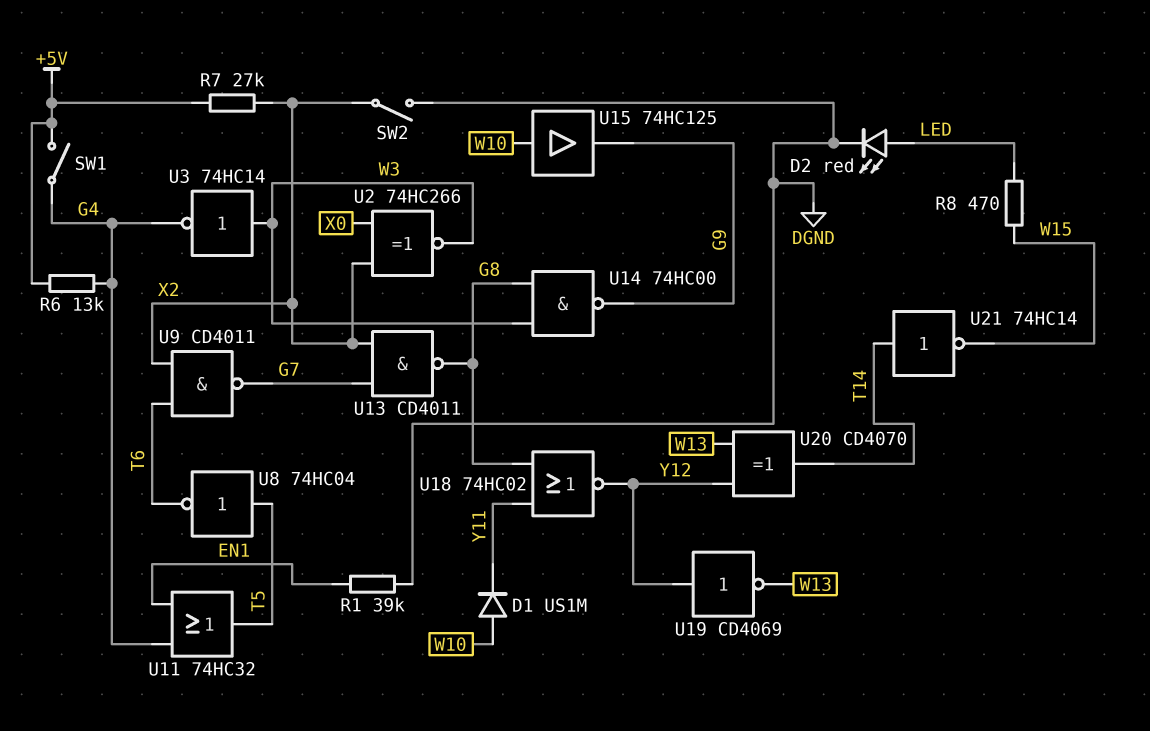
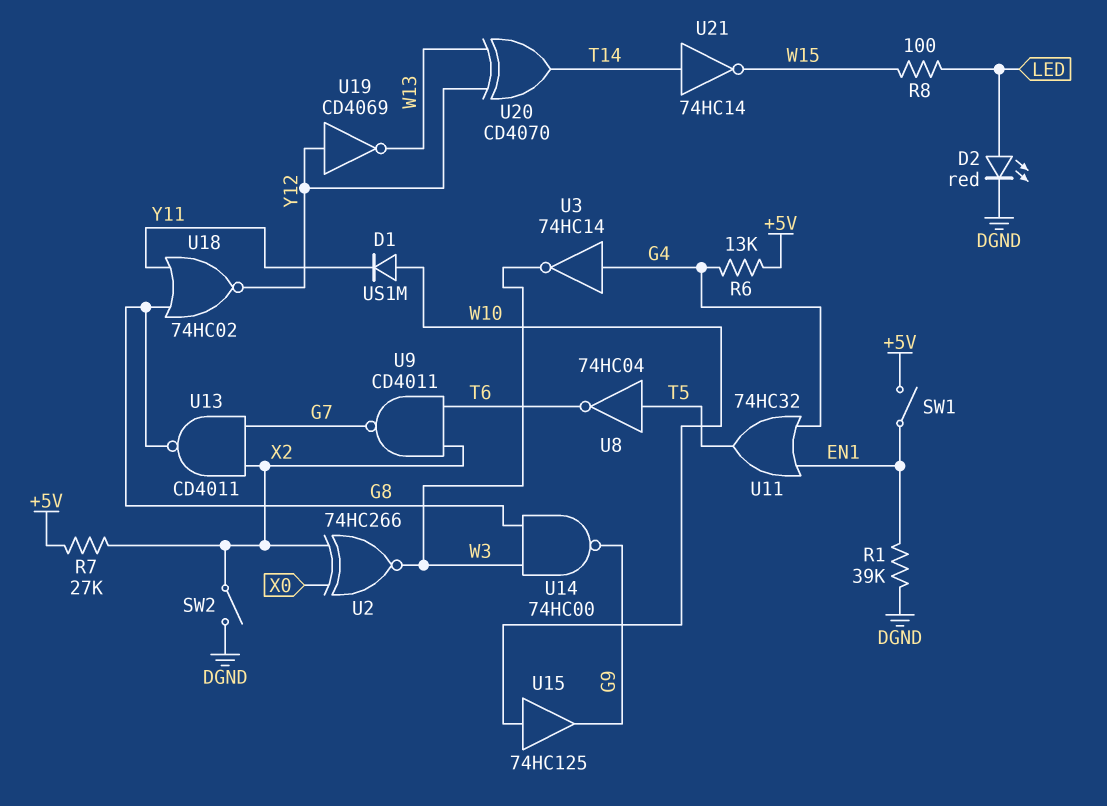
R8: 470 (LED, W15) -> 100 (LED, W15)
SW1: switch (+5V, G4) -> switch (+5V, EN1)
U3: NOT 74HC14 (in W3, out G4) -> NOT 74HC14 (in G4, out W3)

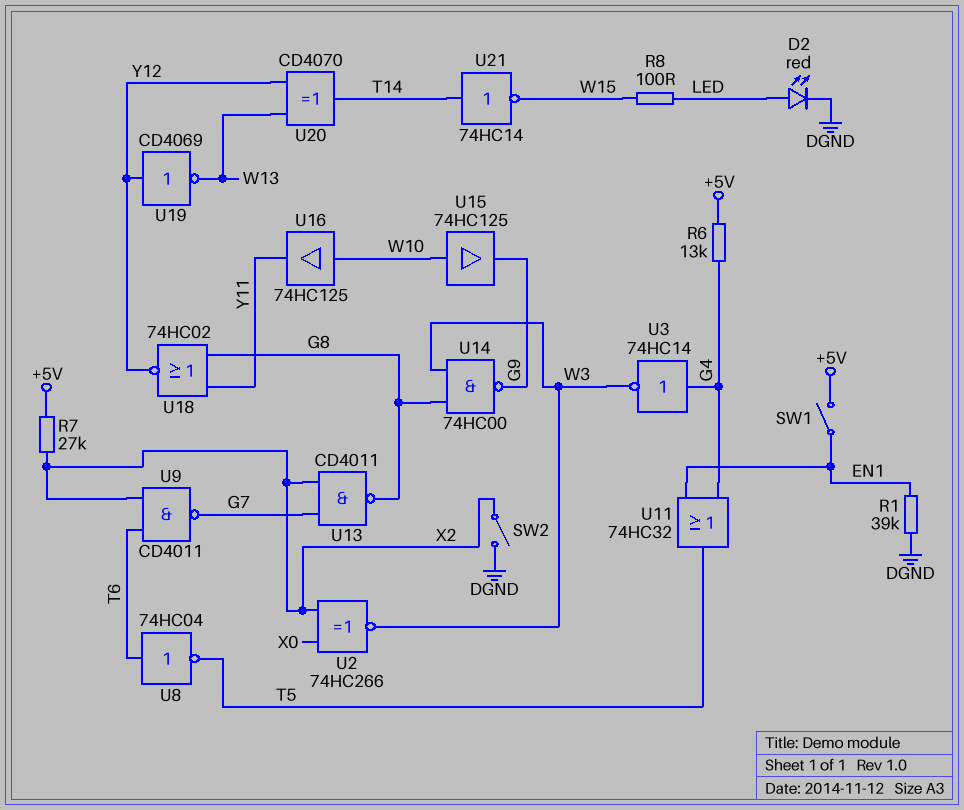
D1: diode US1M (A W10, K Y11) -> none
U8: NOT 74HC04 (in T5, out T6) -> NOT 74HC04 (in T6, out T5)
U16: none -> buffer 74HC125 (in W10, out Y11)

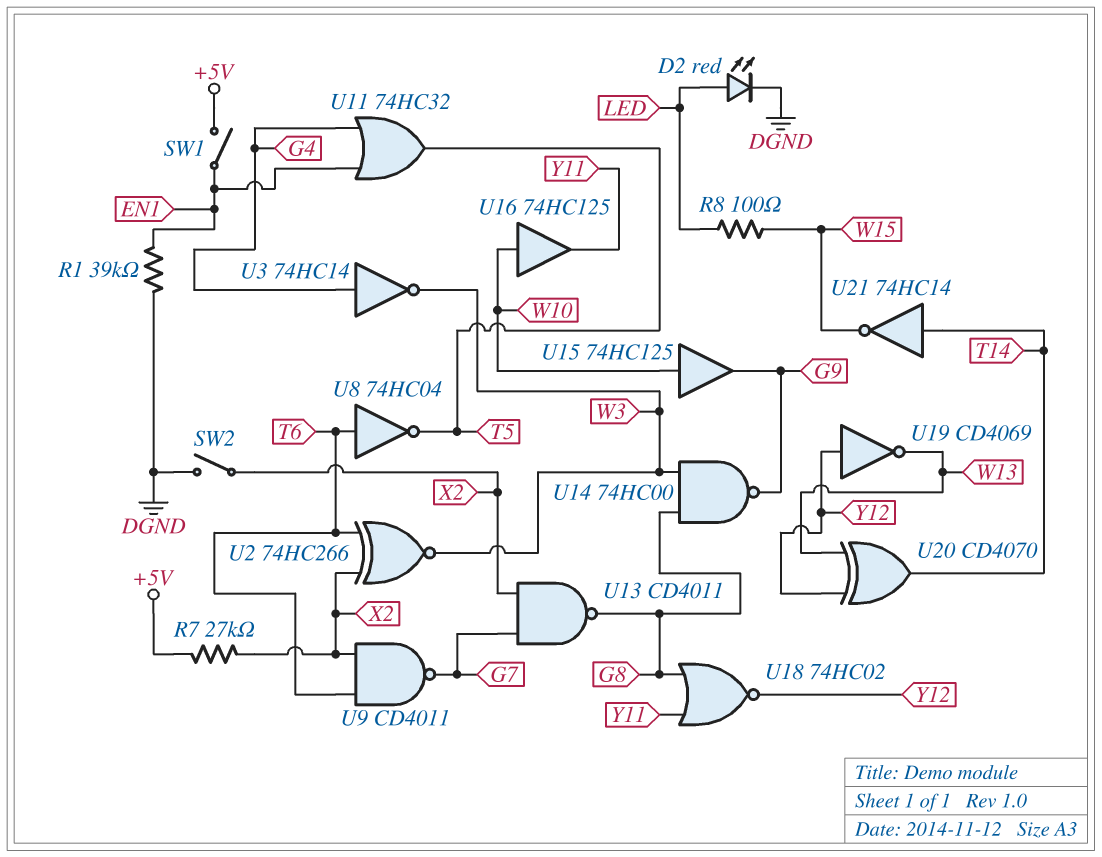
R6: 13k (+5V, G4) -> none
U2: XNOR 74HC266 (in X0, in X2, out W3) -> XNOR 74HC266 (in T6, in X2, out W3)

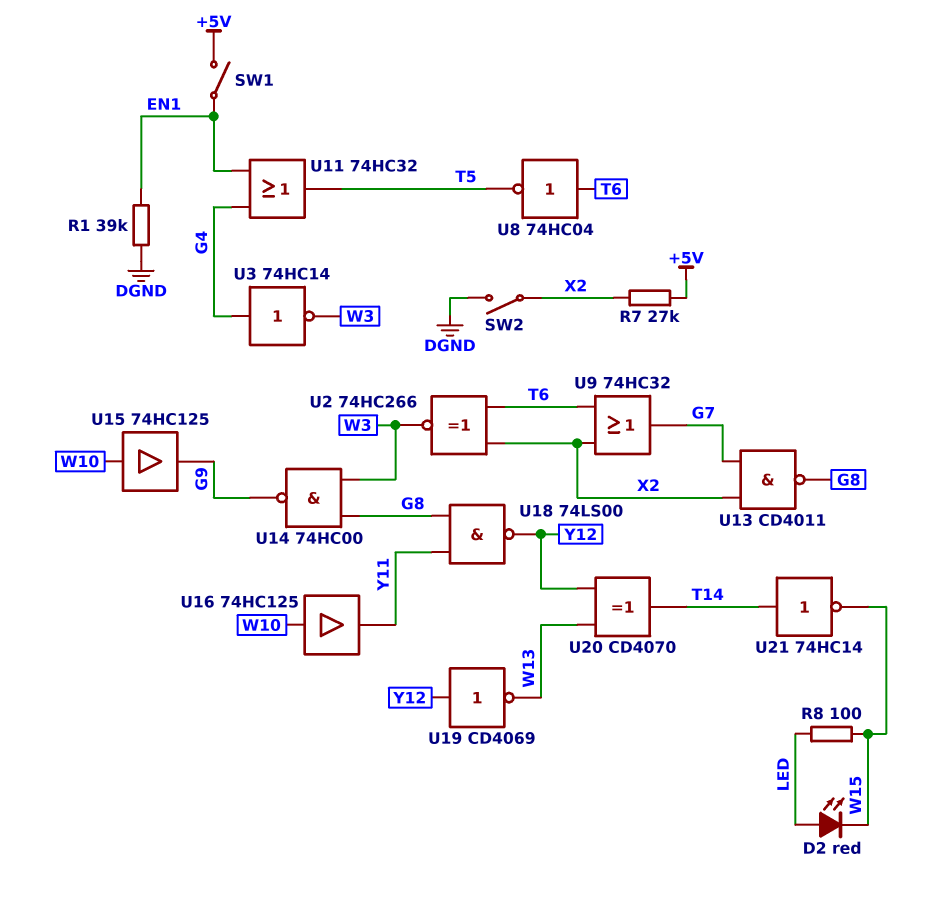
D2: LED red (A LED, K DGND) -> LED red (A LED, K W15)
U9: NAND CD4011 (in T6, in X2, out G7) -> OR 74HC32 (in T6, in X2, out G7)
U18: NOR 74HC02 (in G8, in Y11, out Y12) -> NAND 74LS00 (in G8, in Y11, out Y12)

